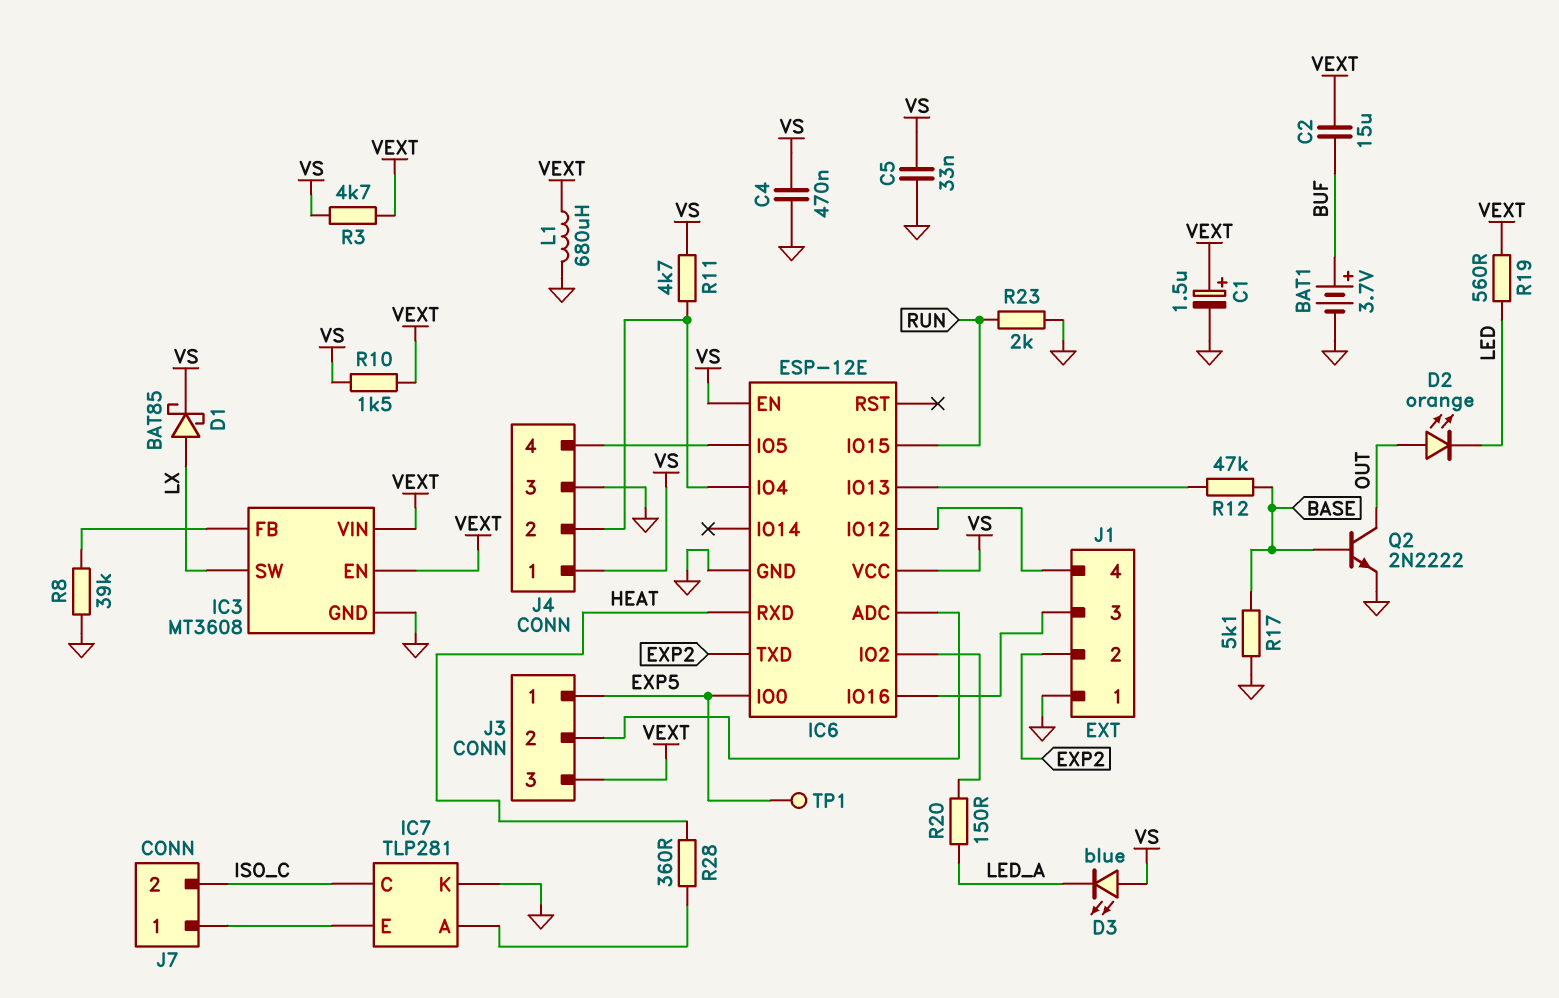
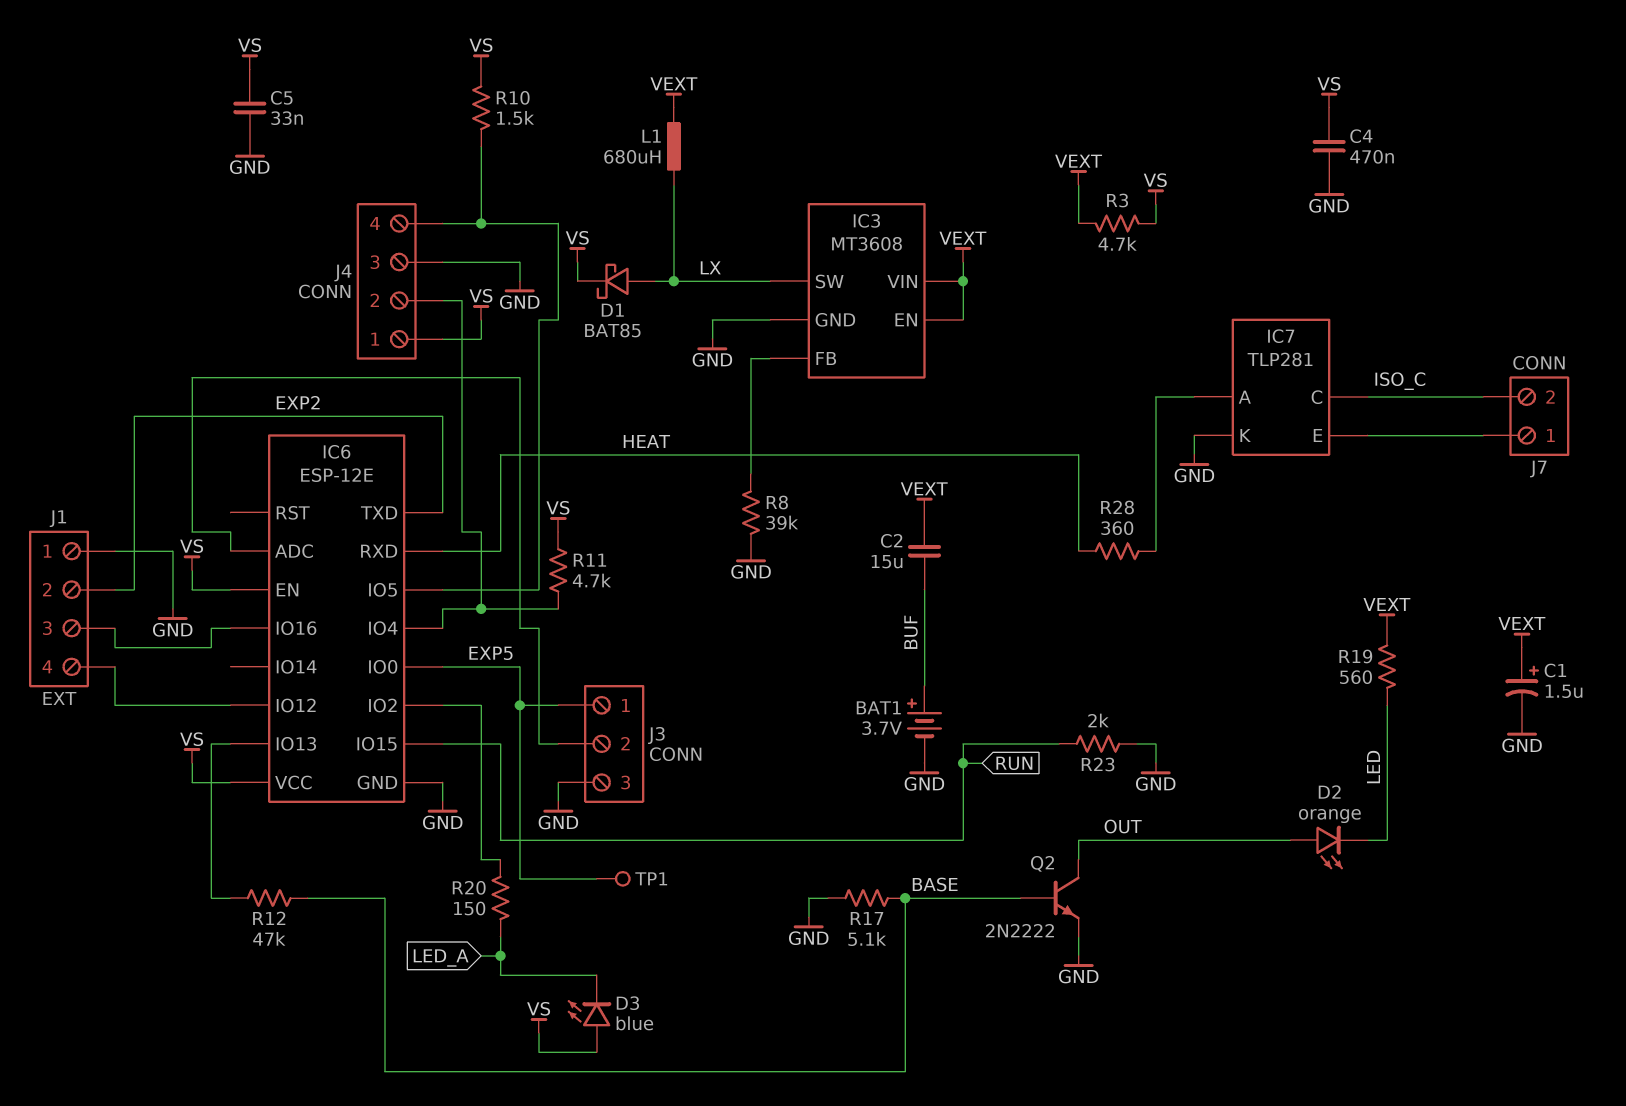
J3 pin 3: VEXT -> GND
L1: 680uH (GND, VEXT) -> 680uH (LX, VEXT)
R10: 1.5k (VEXT, VS) -> 1.5k (IC6/IO5, VS)

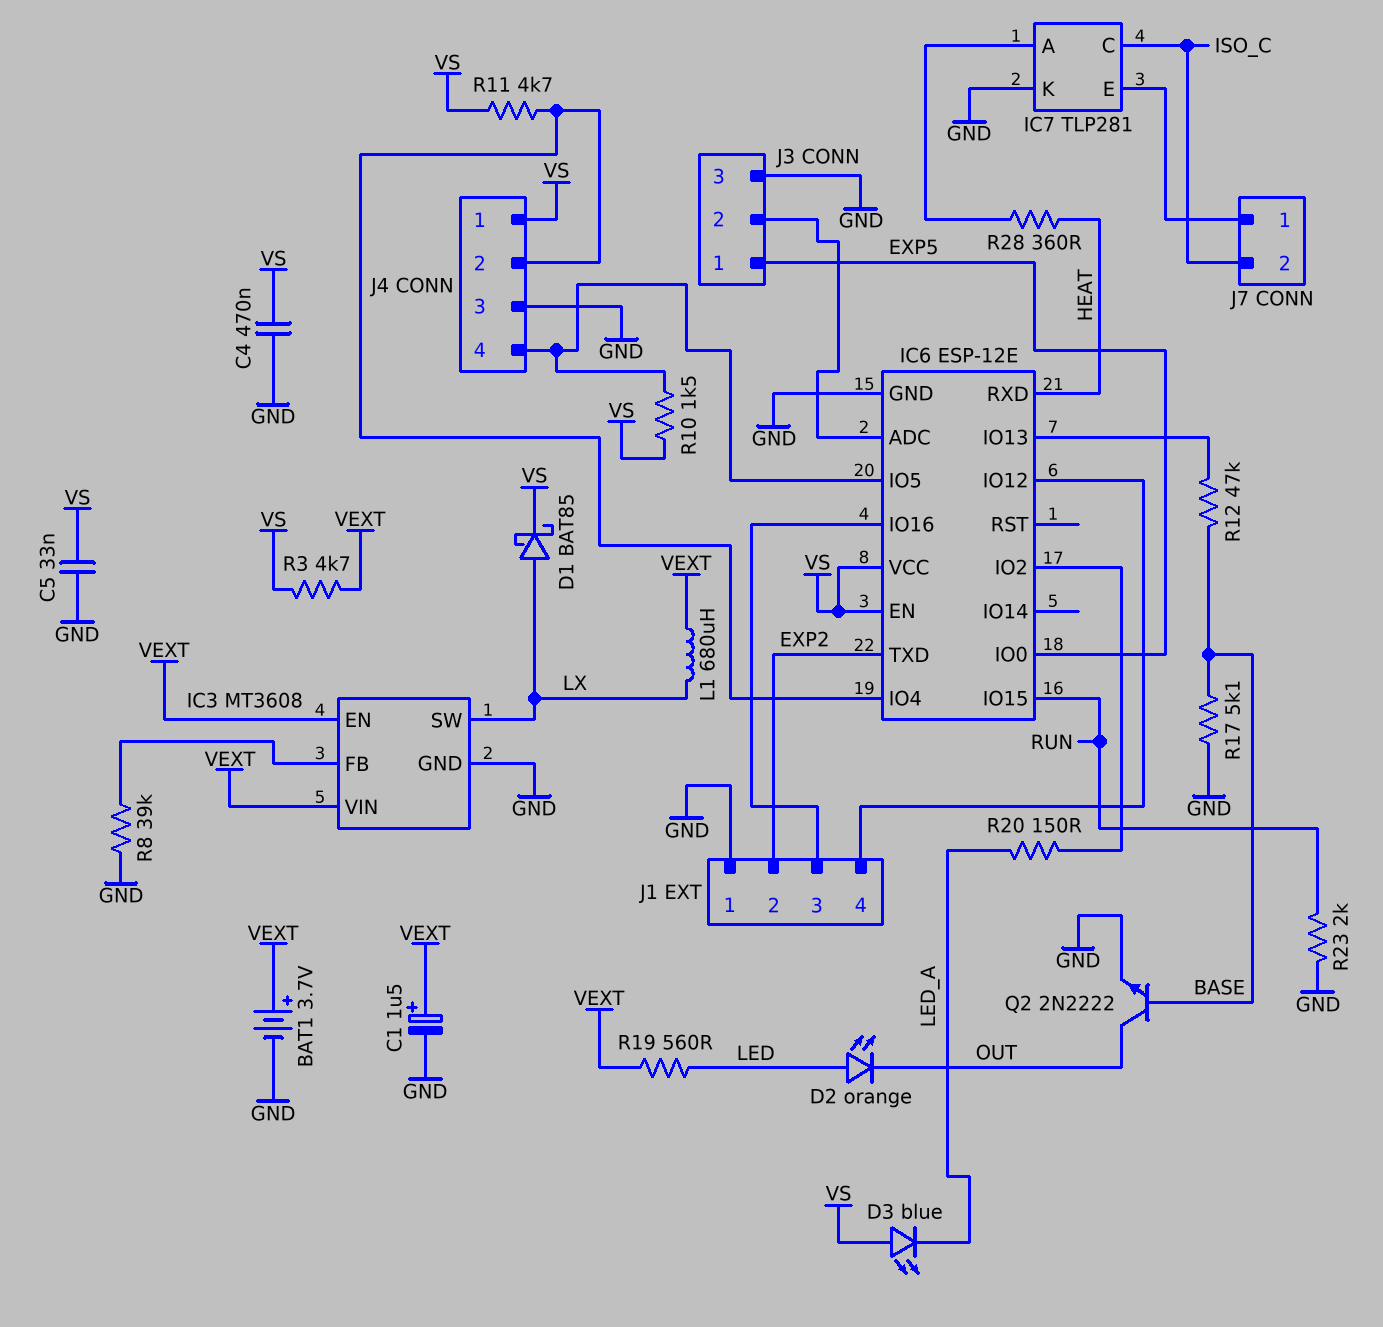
BAT1: 3.7V (plus BUF, minus GND) -> 3.7V (plus VEXT, minus GND)
C2: 15uF (BUF, VEXT) -> none
D2: LED orange (A OUT, K LED) -> LED orange (A LED, K OUT)
TP1: test point (EXP5) -> none

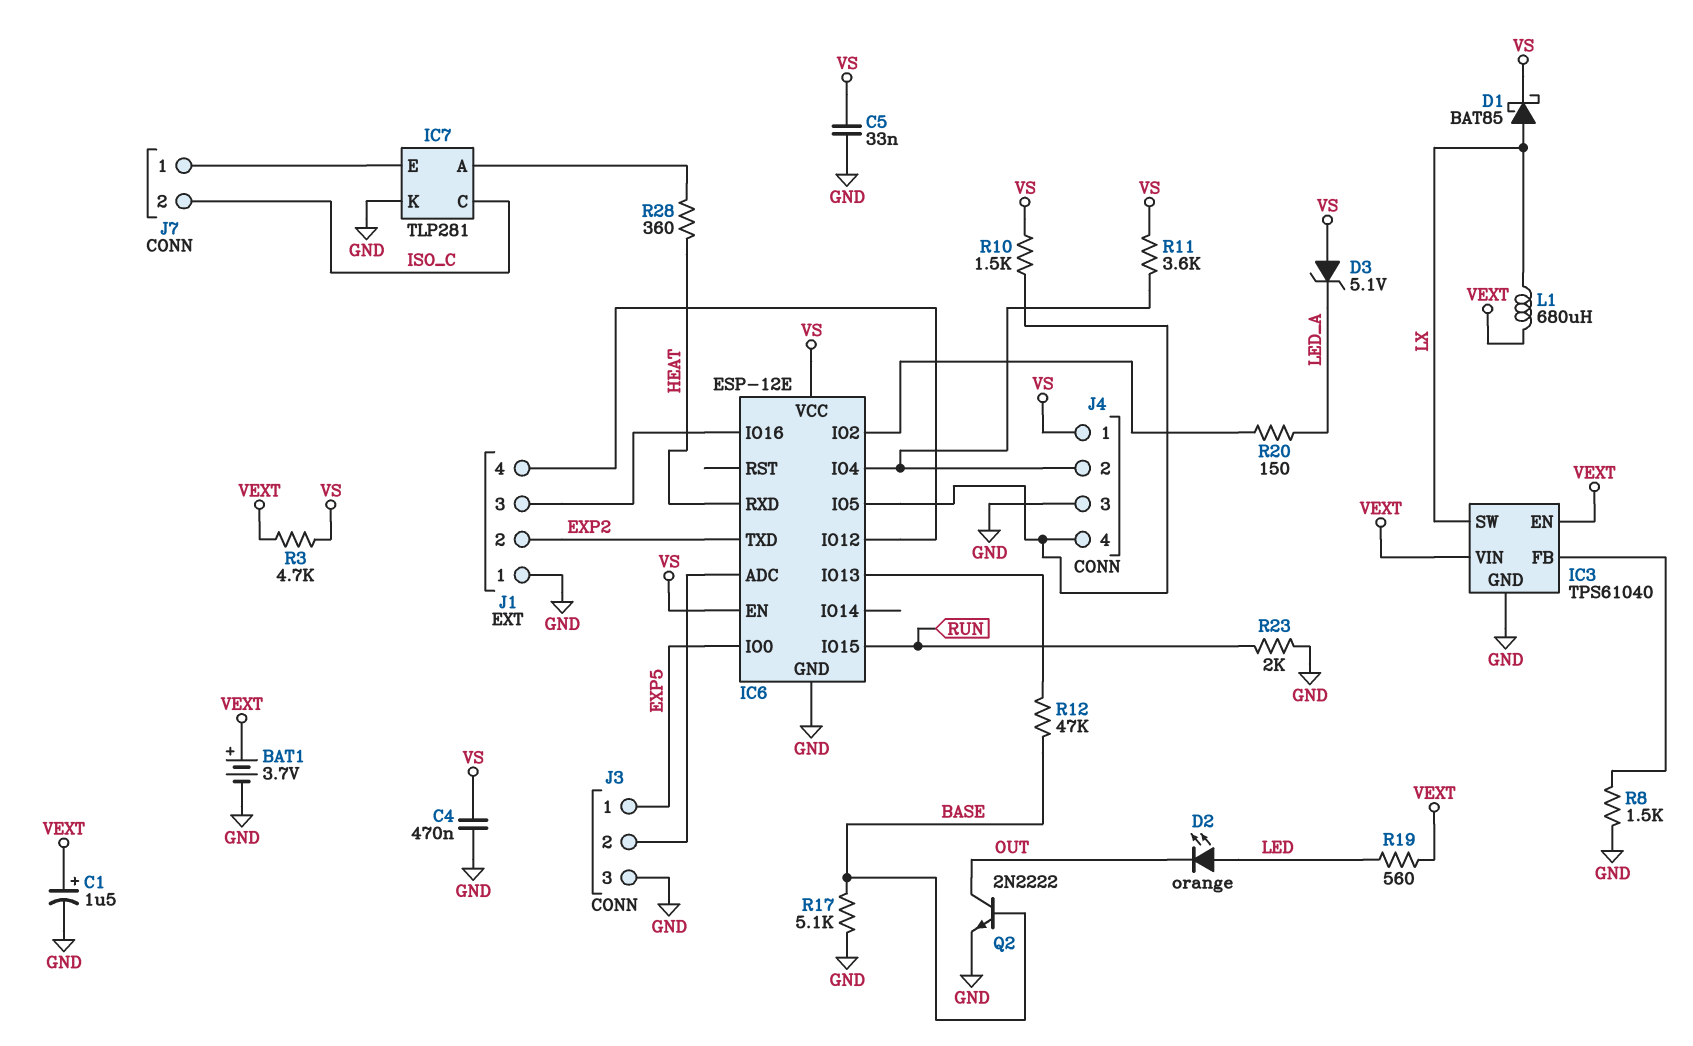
D3: LED blue (A VS, K LED_A) -> zener 5.1V (A VS, K LED_A)
IC3: MT3608 -> TPS61040
R8: 39k (GND, IC3/FB) -> 1.5k (GND, IC3/FB)
R11: 4.7k (IC6/IO4, VS) -> 3.6k (IC6/IO4, VS)

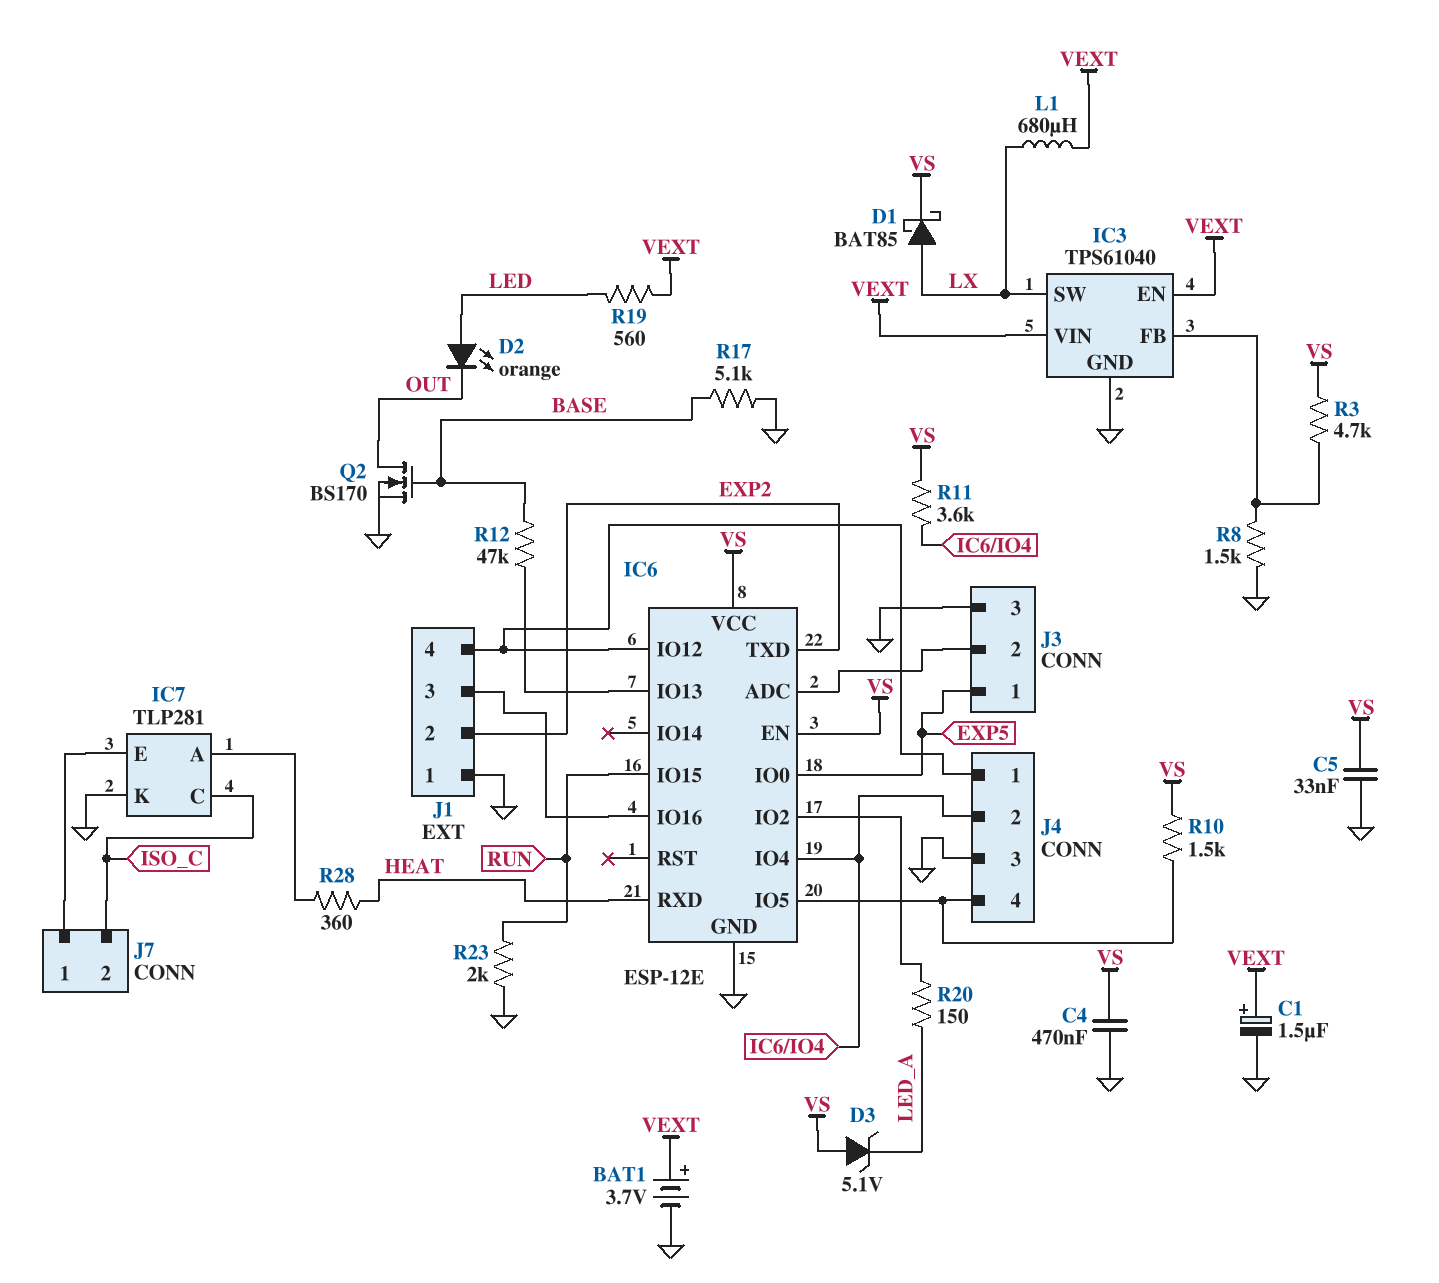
J4 pin 1: VS -> IC6/IO12
Q2: NPN 2N2222 (B BASE, C OUT, E GND) -> NMOS BS170 (G BASE, D OUT, S GND)
R3: 4.7k (VEXT, VS) -> 4.7k (IC3/FB, VS)

